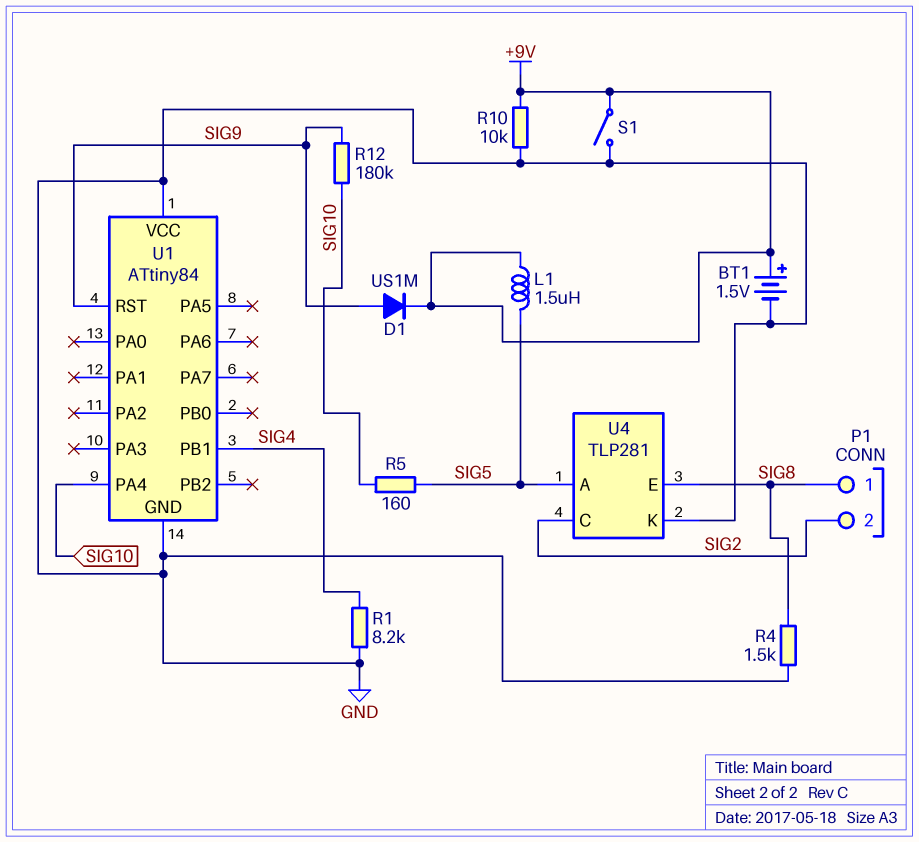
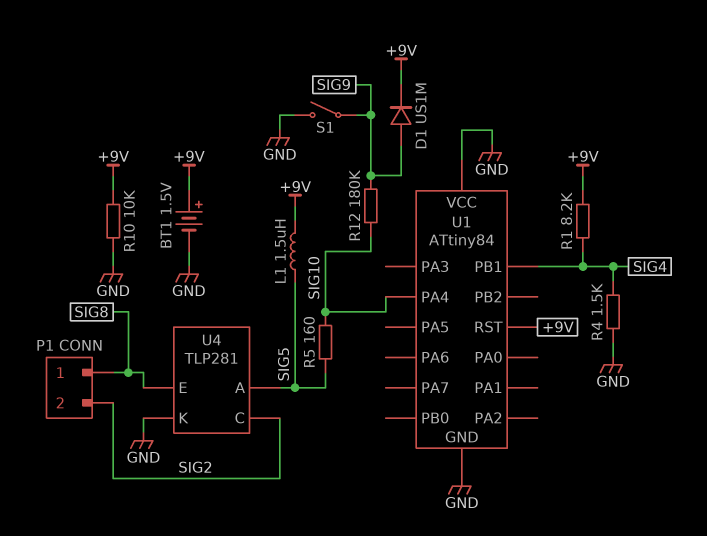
R1: 8.2k (GND, SIG4) -> 8.2k (+9V, SIG4)
R4: 1.5k (GND, SIG8) -> 1.5k (GND, SIG4)
S1: switch (+9V, GND) -> switch (GND, SIG9)
U1 pin RST: SIG9 -> +9V

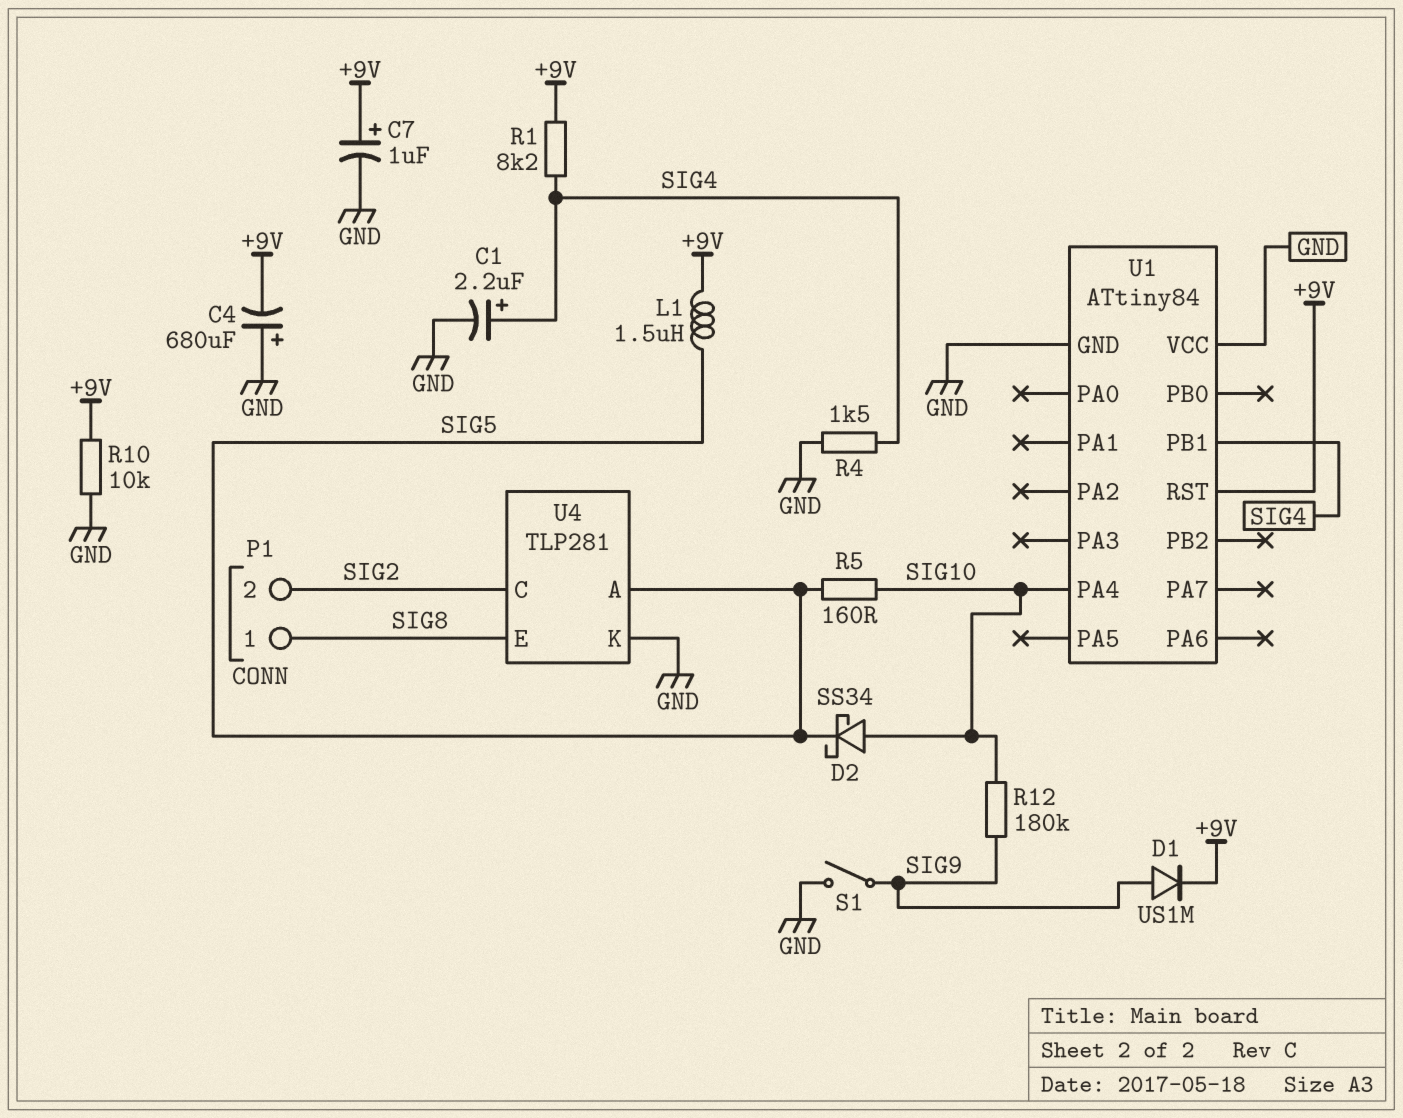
BT1: 1.5V (plus +9V, minus GND) -> none
C1: none -> 2.2uF (plus SIG4, minus GND)
C4: none -> 680uF (plus GND, minus +9V)
C7: none -> 1uF (plus +9V, minus GND)
D2: none -> schottky SS34 (A SIG10, K SIG5)

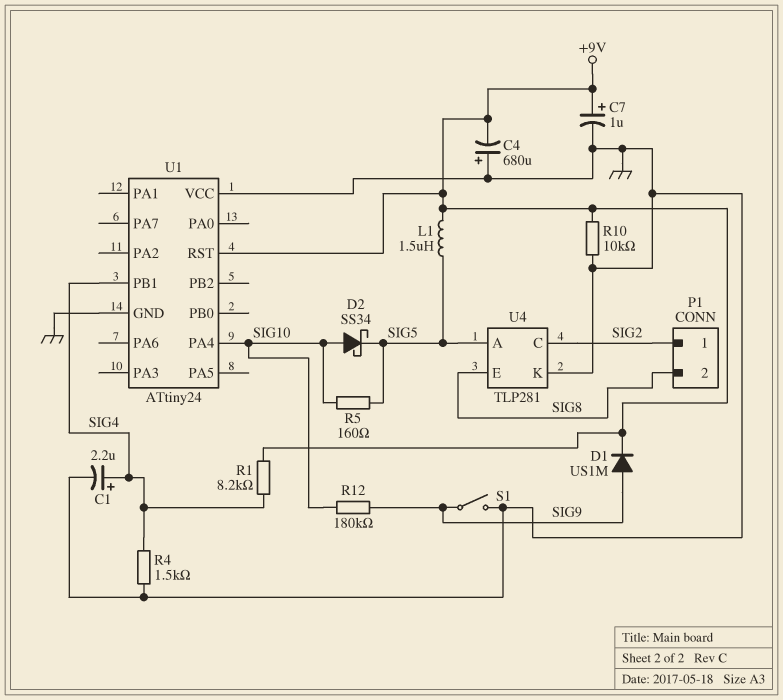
P1 pin 1: SIG8 -> SIG2
P1 pin 2: SIG2 -> SIG8
U1: ATtiny84 -> ATtiny24

